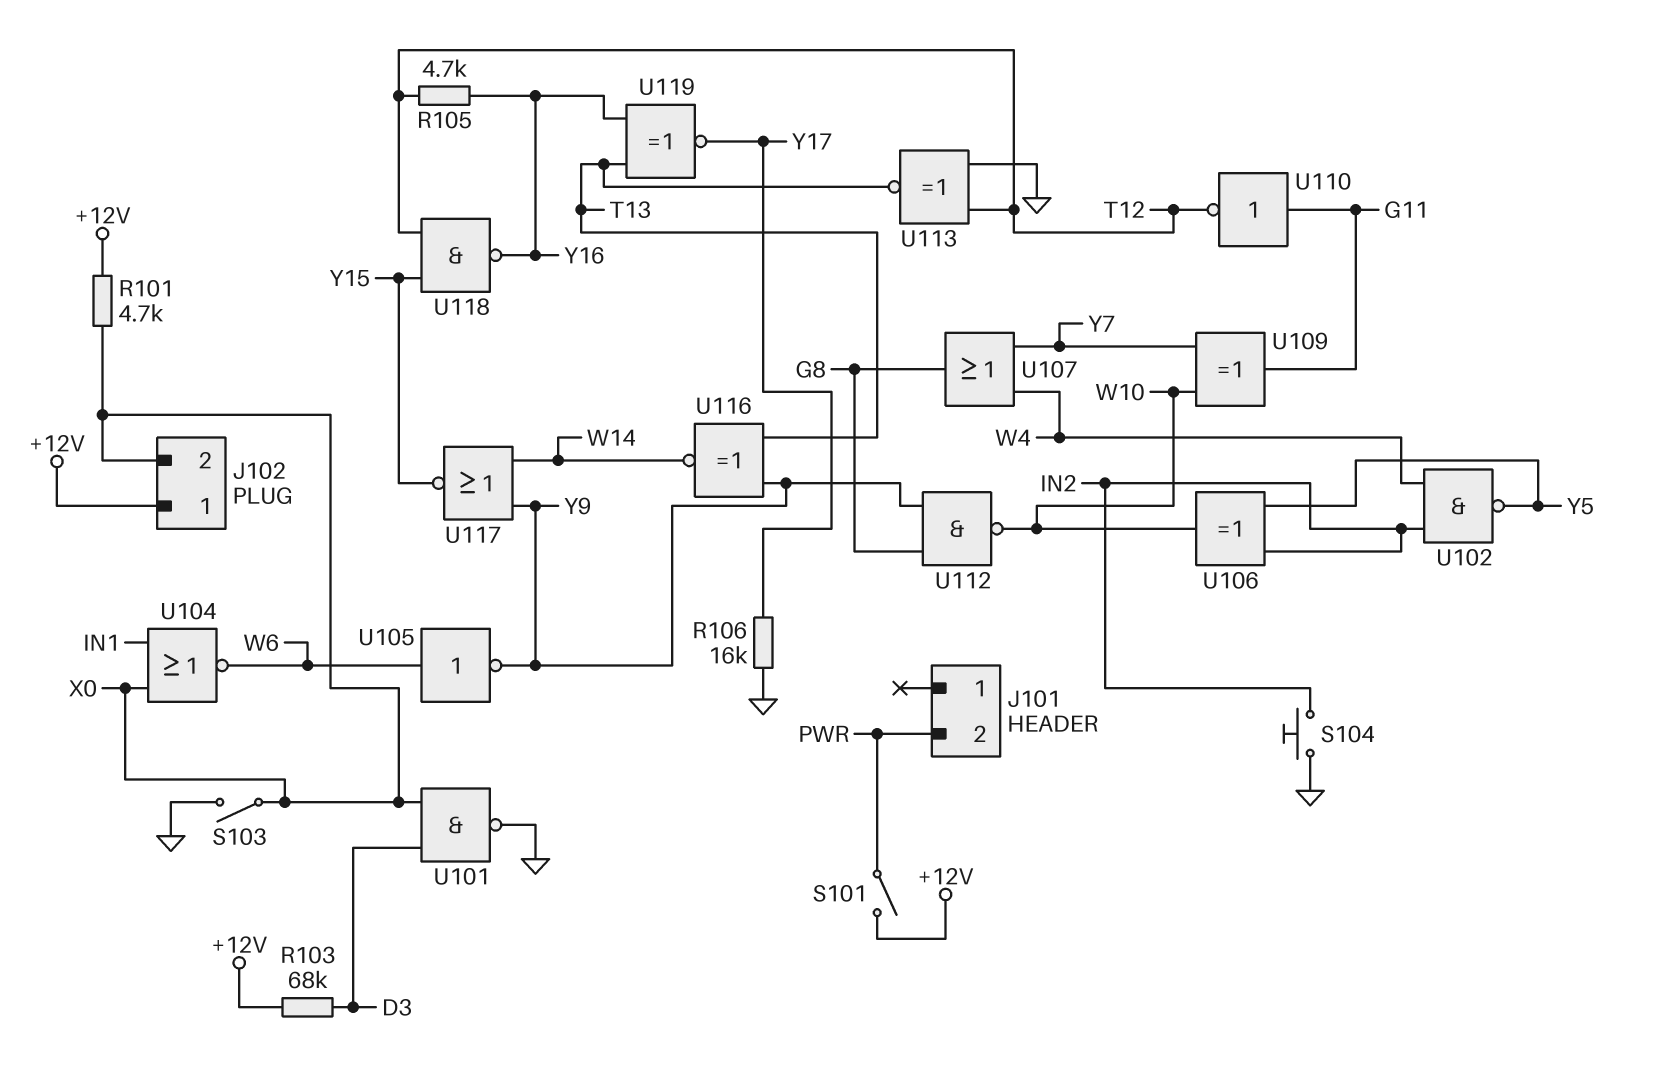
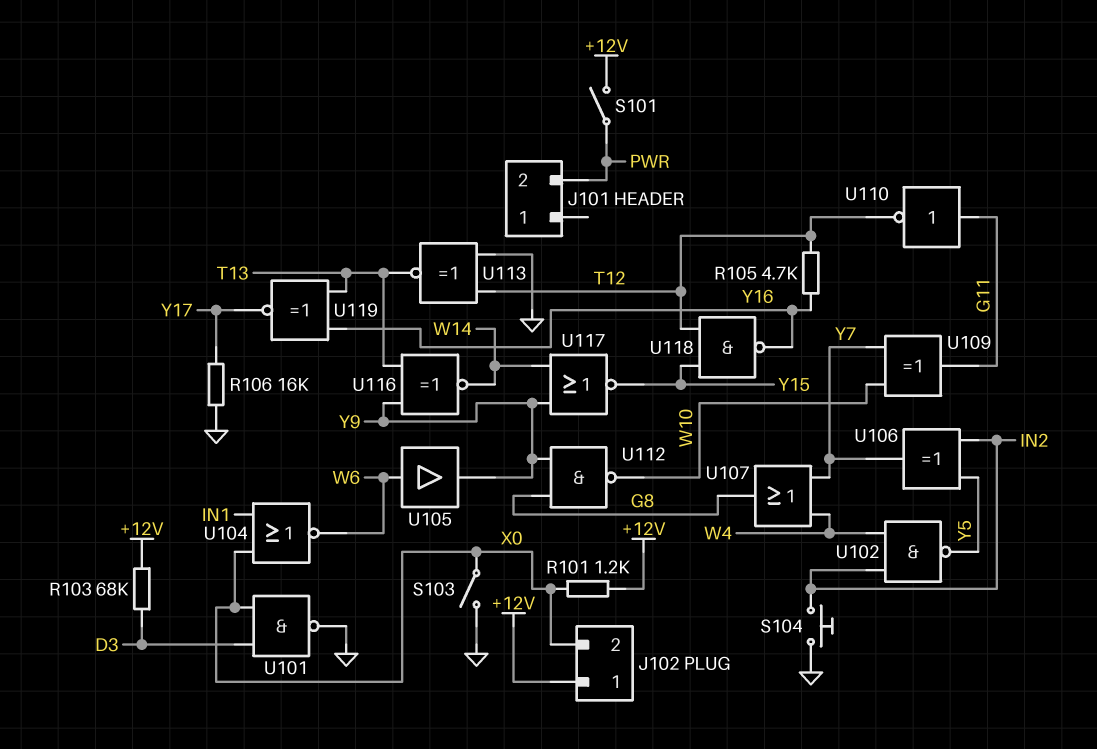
R101: 4.7k (+12V, X0) -> 1.2k (+12V, X0)
U105: NOT (in W6, out Y9) -> buffer (in W6, out Y9)
U106: XOR (in IN2, in Y5, out W10) -> XOR (in IN2, in Y5, out Y7)

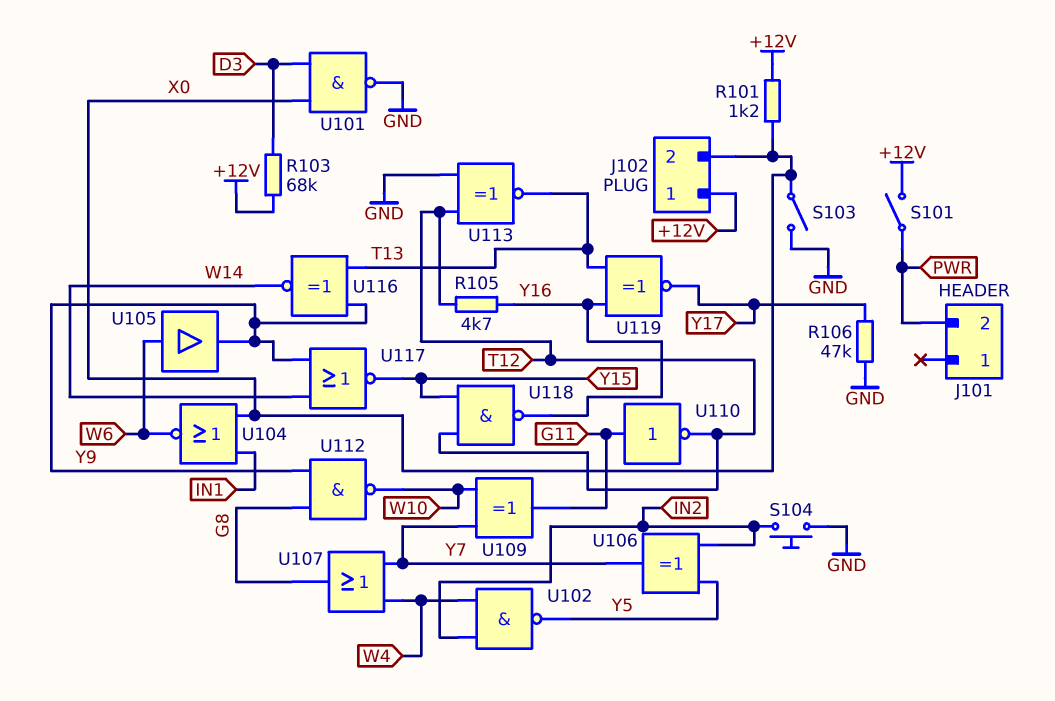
R106: 16k (GND, Y17) -> 47k (GND, Y17)

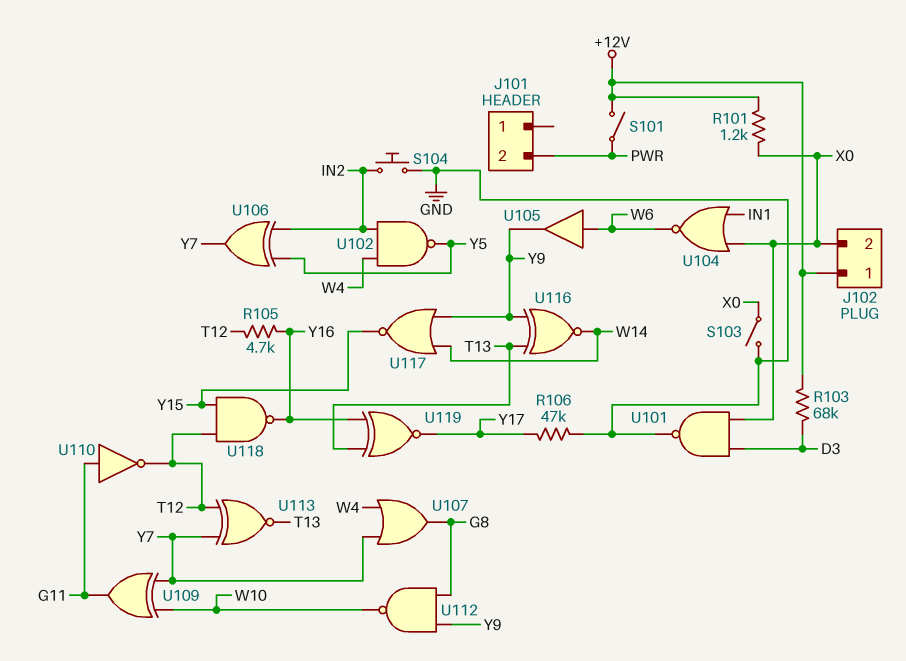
U113: XNOR (in GND, in T12, out T13) -> XNOR (in T12, in Y7, out T13)

